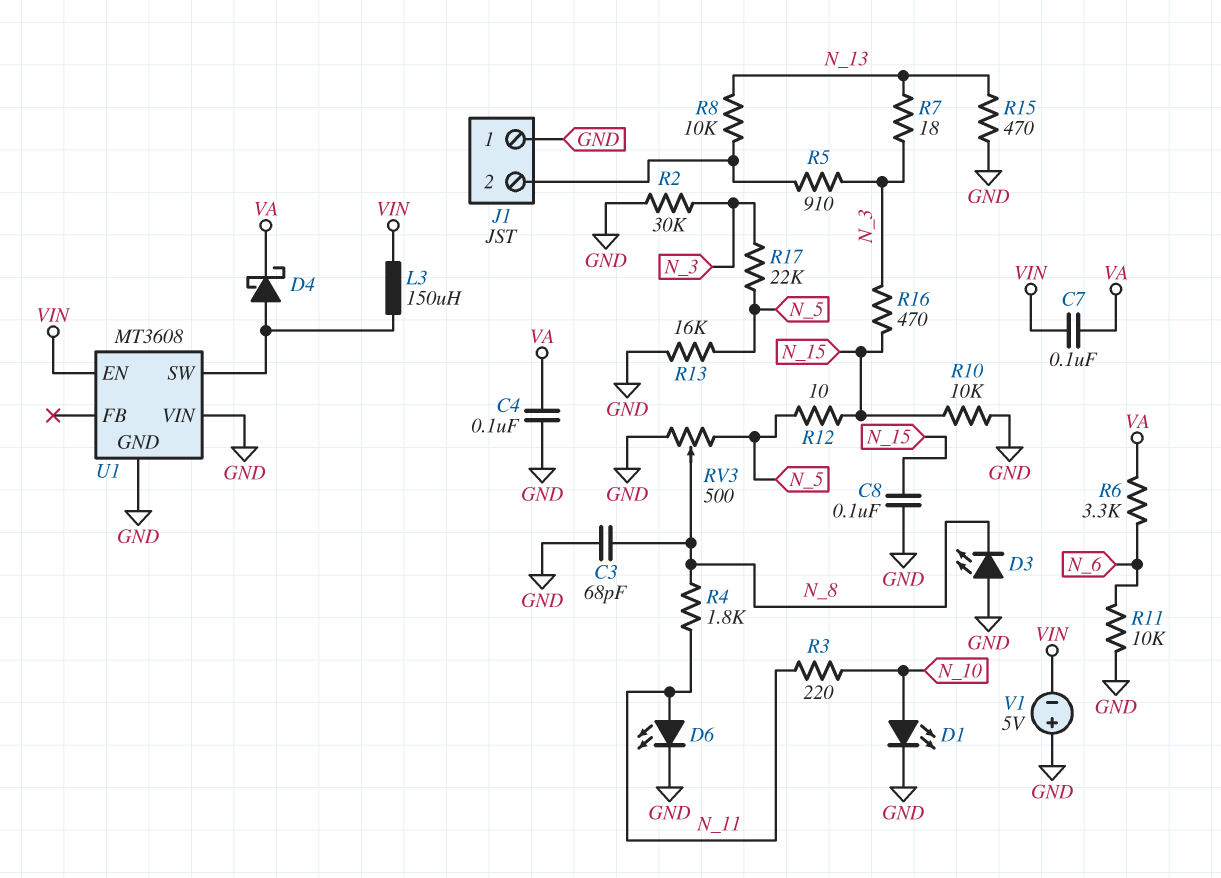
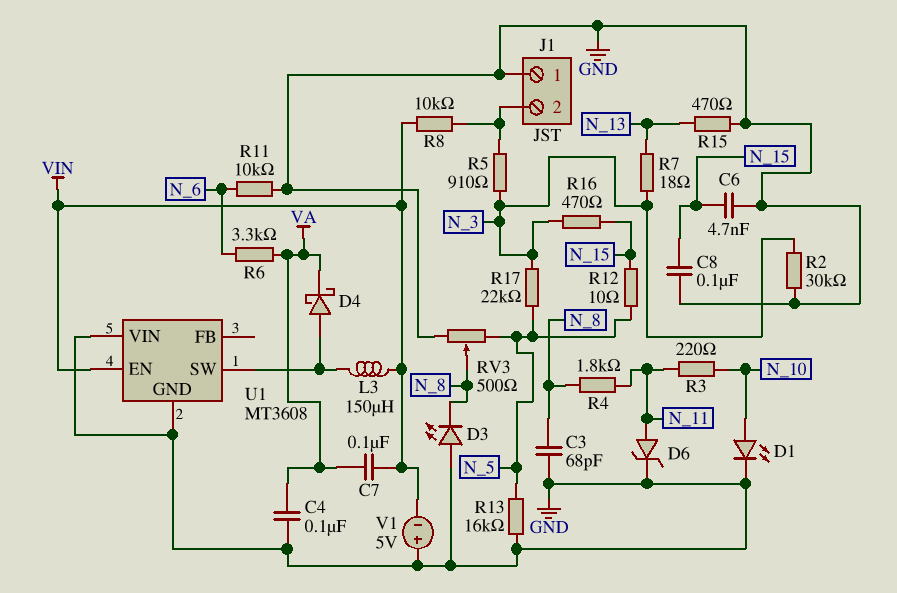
C6: none -> 4.7nF (GND, N_15)
D6: LED (A N_11, K GND) -> zener (A N_11, K GND)
R8: 10k (J1/2, N_13) -> 10k (J1/2, VIN)
R10: 10k (GND, N_15) -> none

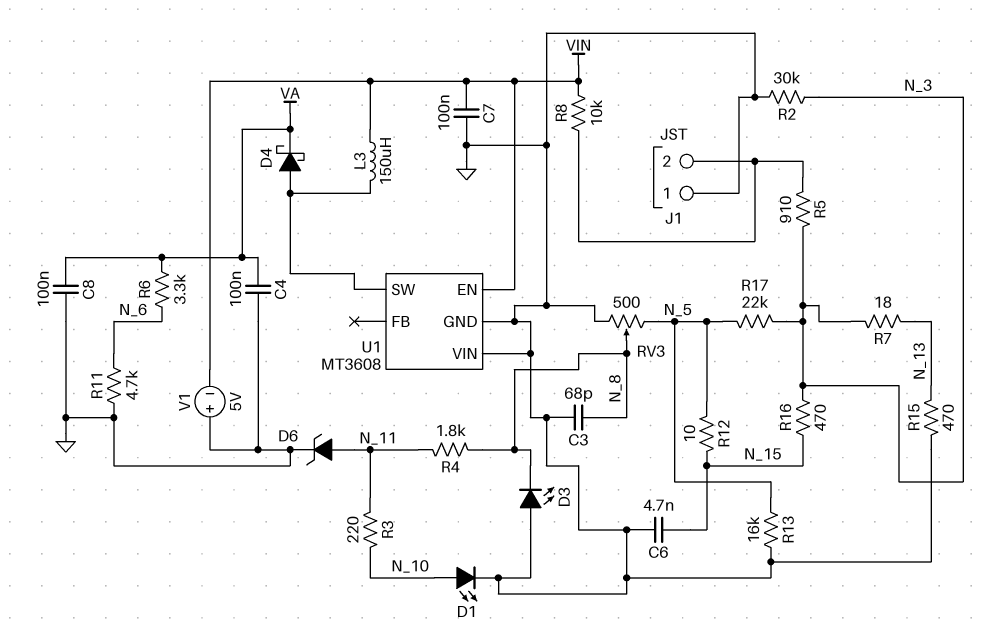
C7: 100nF (VA, VIN) -> 100nF (GND, VIN)
C8: 100nF (GND, N_15) -> 100nF (GND, VA)
R11: 10k (GND, N_6) -> 4.7k (GND, N_6)

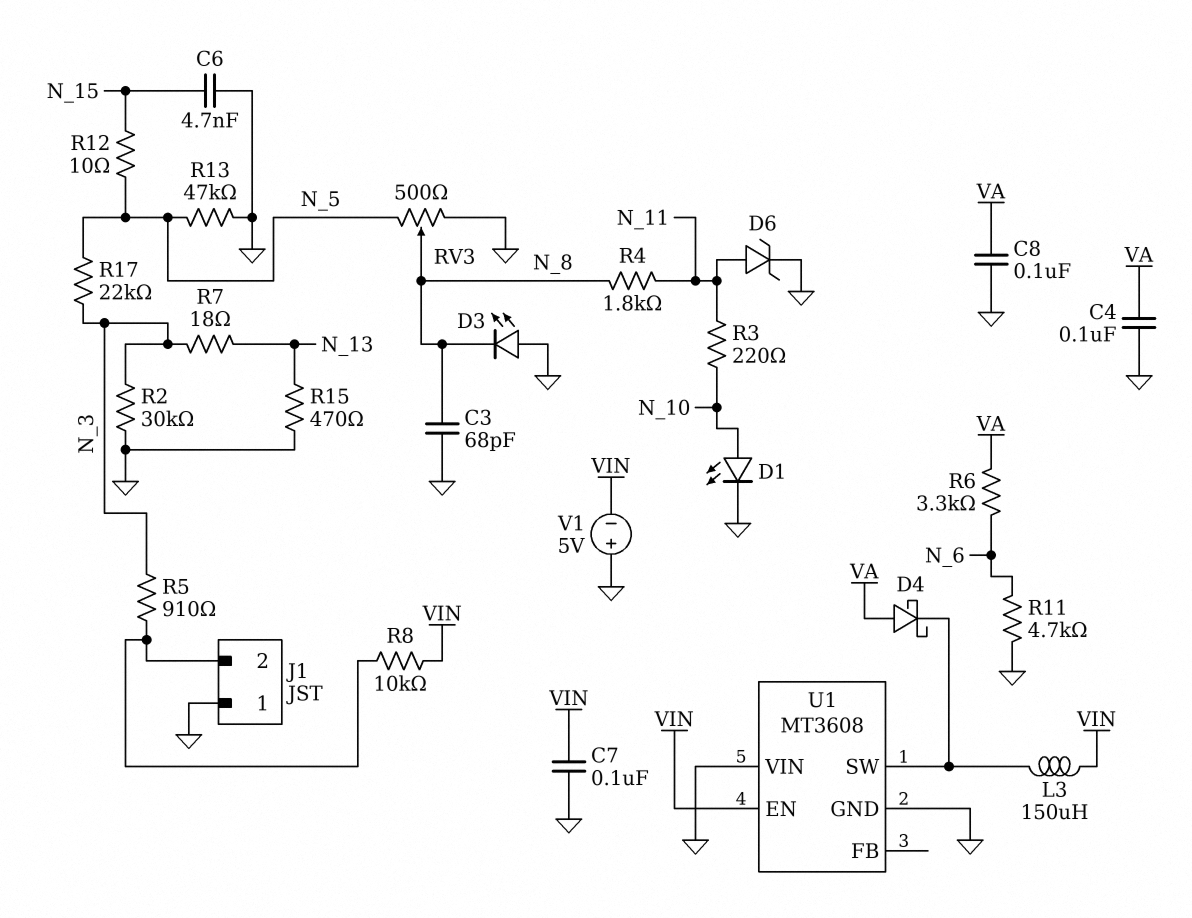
D4: schottky (A U1/SW, K VA) -> schottky (A VA, K U1/SW)
R13: 16k (GND, N_5) -> 47k (GND, N_5)
R16: 470 (N_3, N_15) -> none

